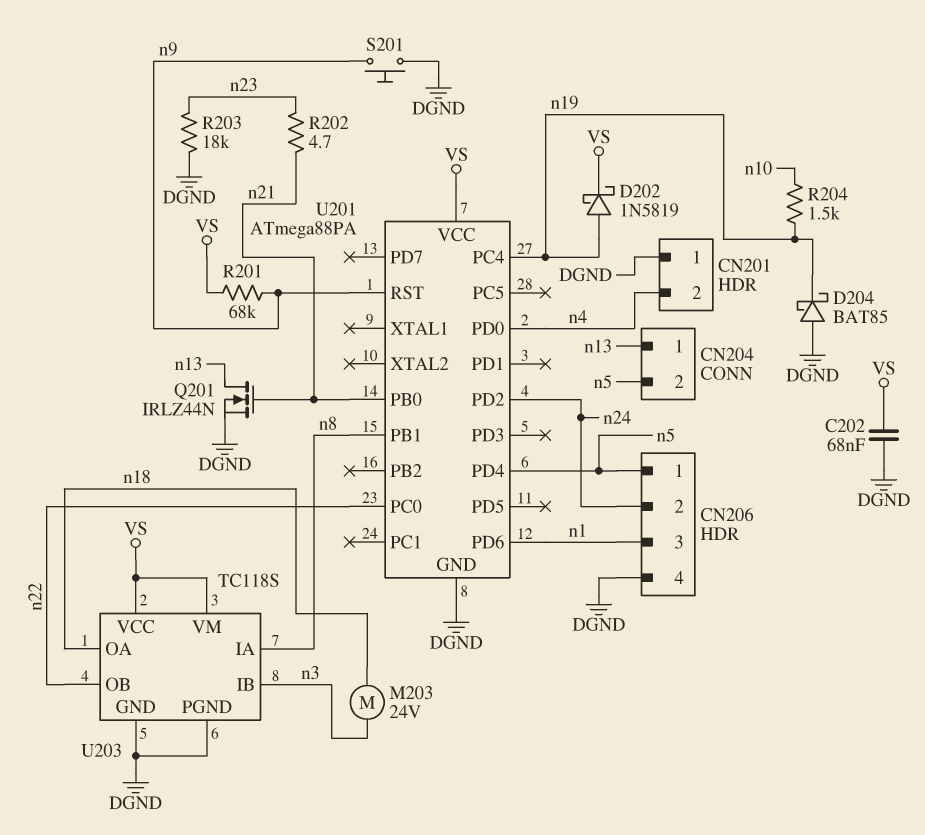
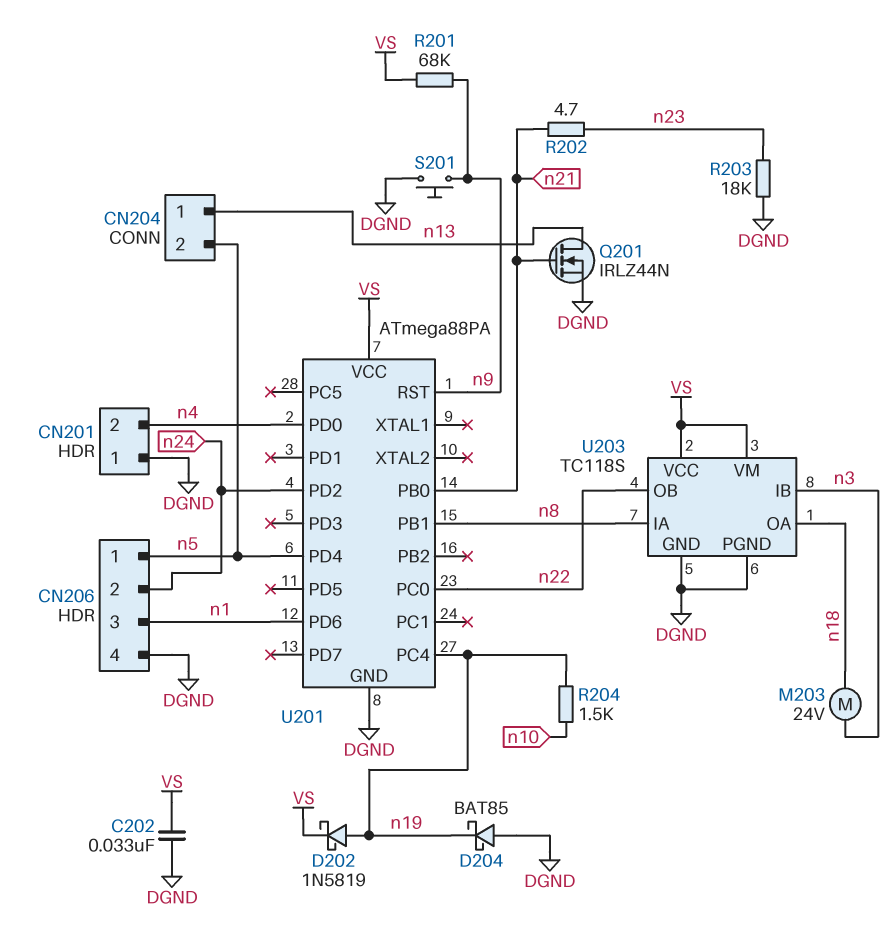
C202: 68nF (DGND, VS) -> 33nF (DGND, VS)

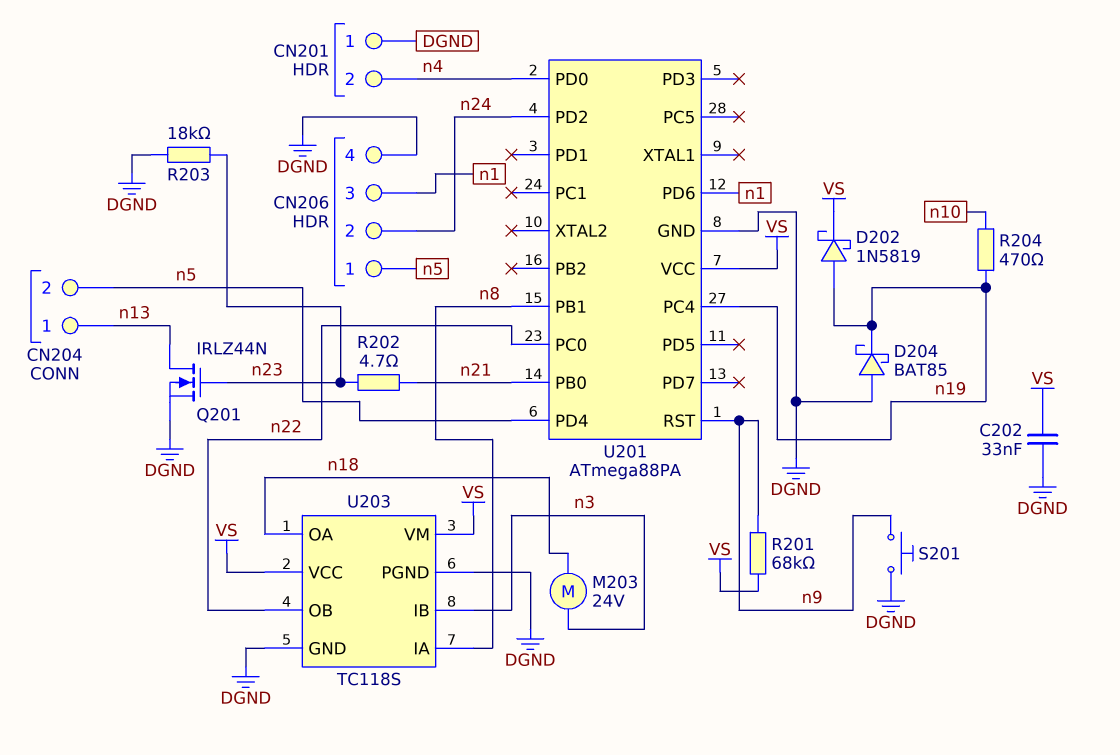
Q201: NMOS IRLZ44N (G n21, D n13, S DGND) -> NMOS IRLZ44N (G n23, D n13, S DGND)
R204: 1.5k (n10, n19) -> 470 (n10, n19)

